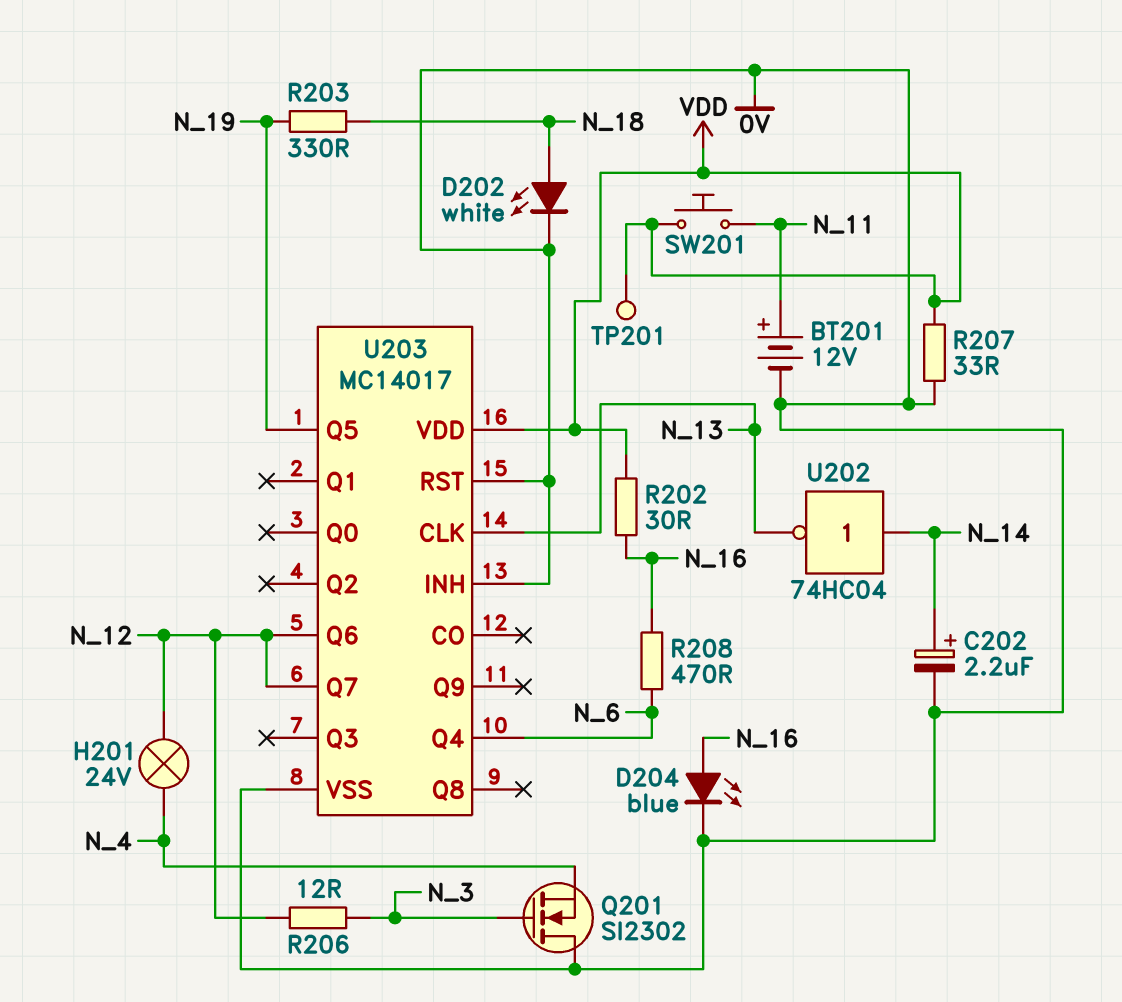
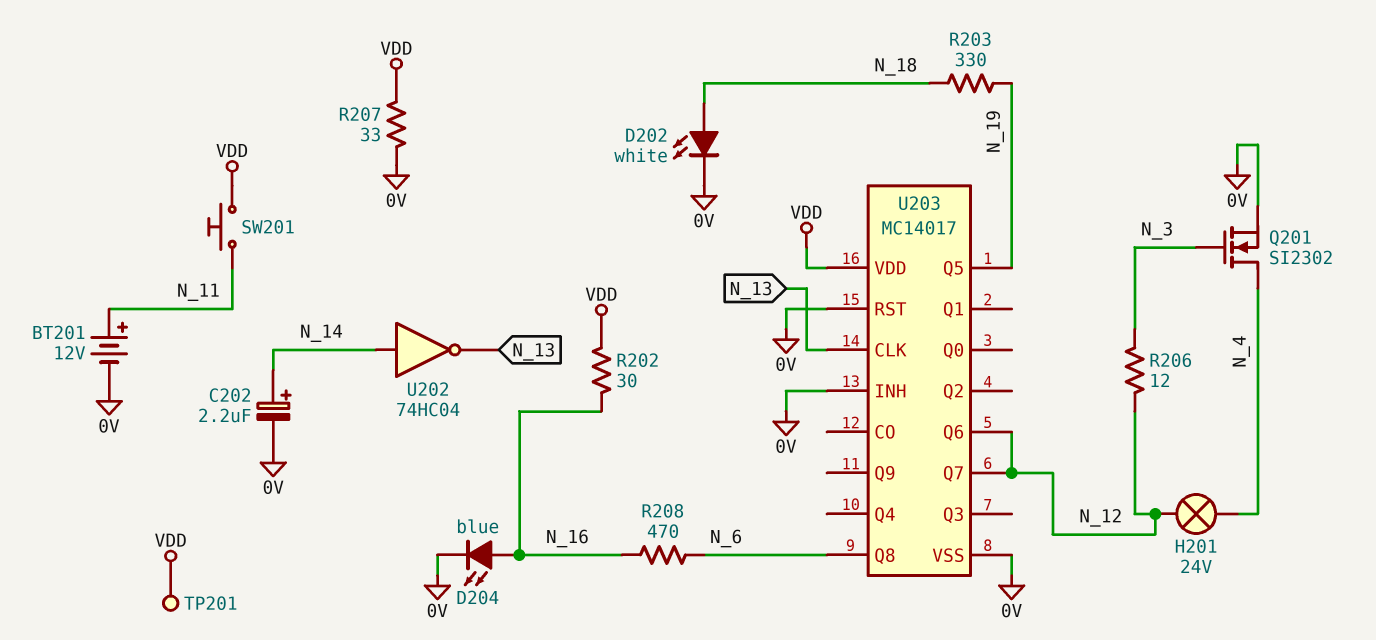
Q201: NMOS SI2302 (G N_3, D 0V, S N_4) -> NMOS SI2302 (G N_3, D N_4, S 0V)
U203 pin Q4: N_6 -> none
U203 pin Q8: none -> N_6

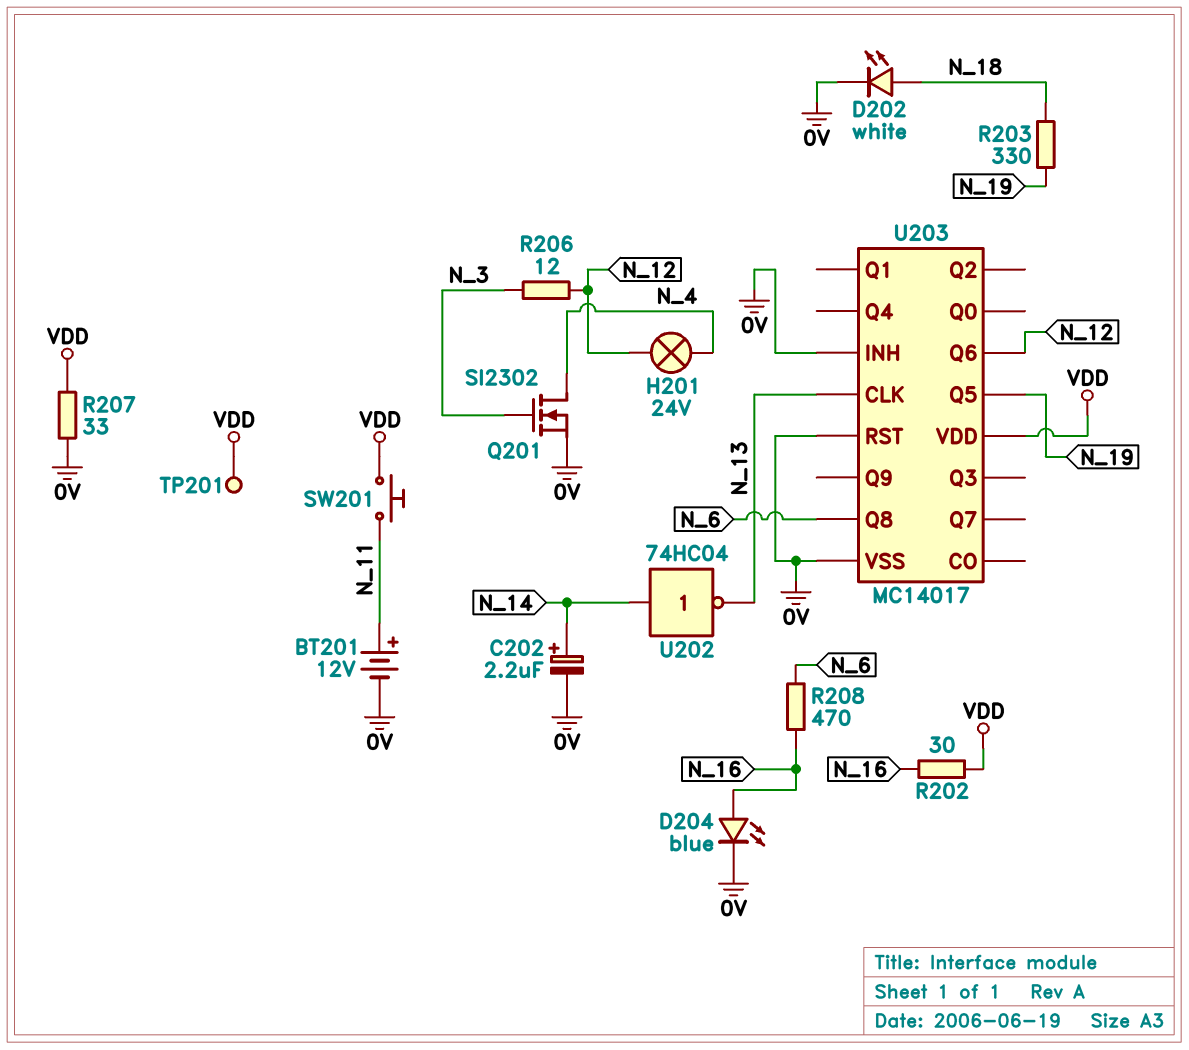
U203 pin Q7: N_12 -> none

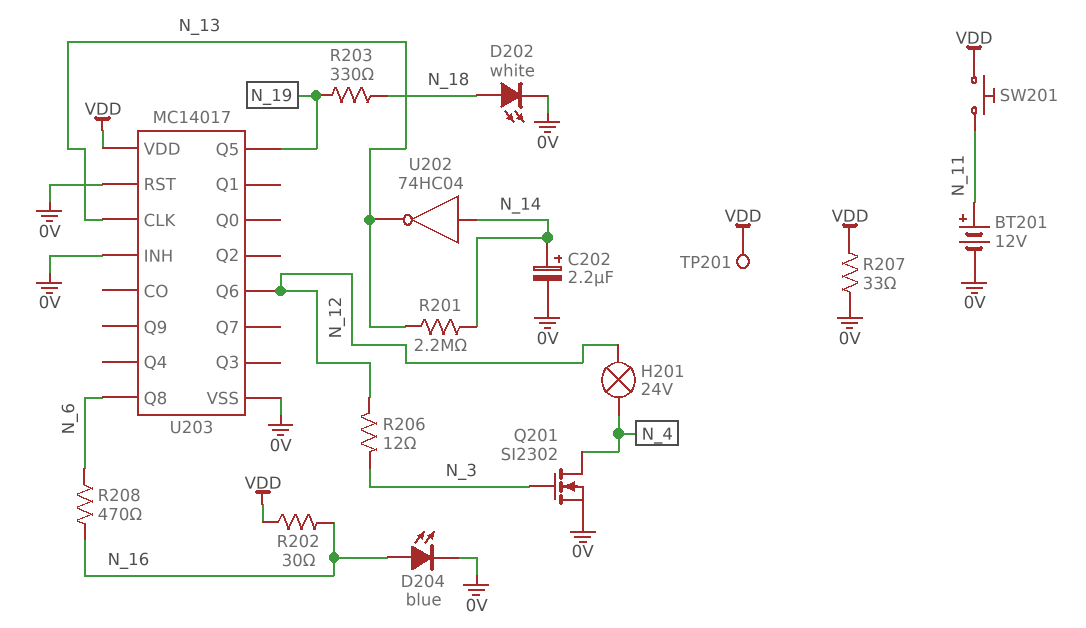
R201: none -> 2.2M (N_13, N_14)

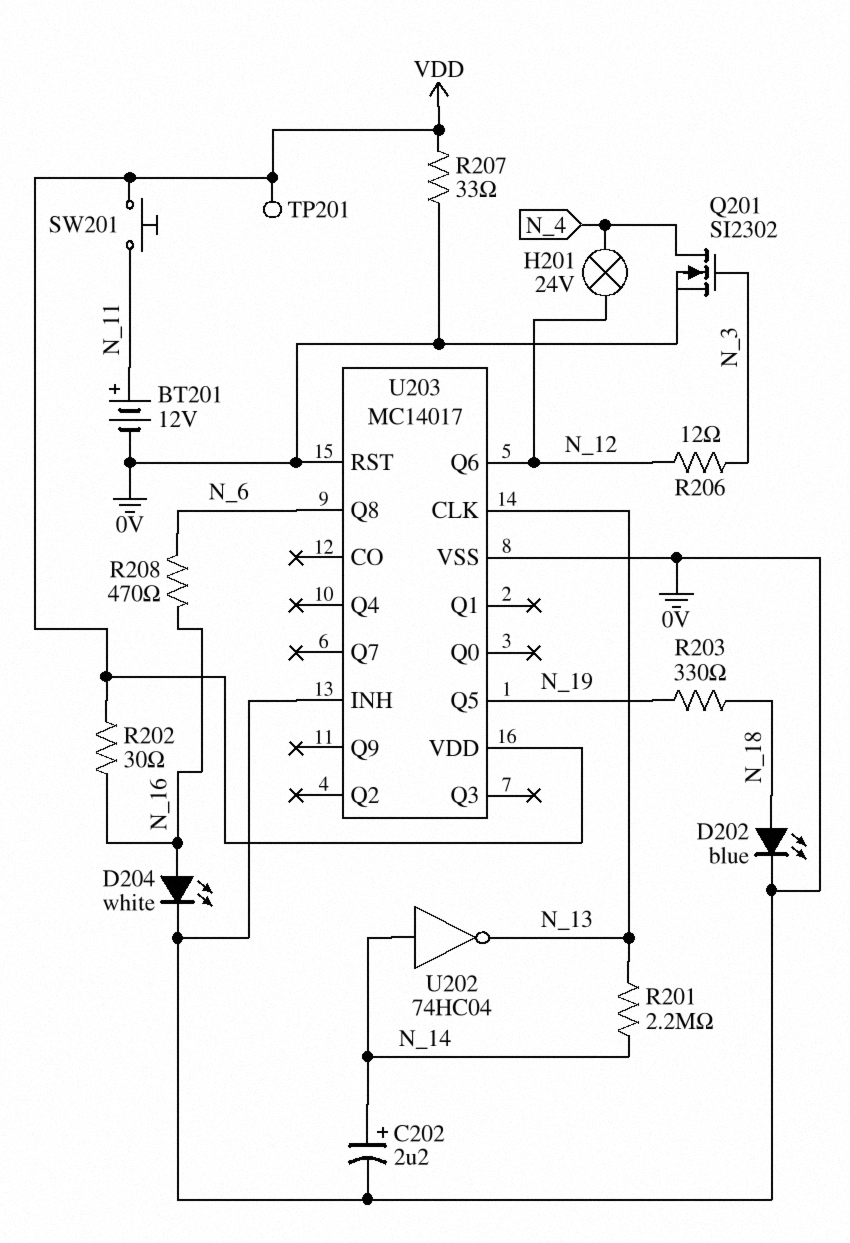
D202: LED white (A N_18, K 0V) -> LED blue (A N_18, K 0V)
D204: LED blue (A N_16, K 0V) -> LED white (A N_16, K 0V)

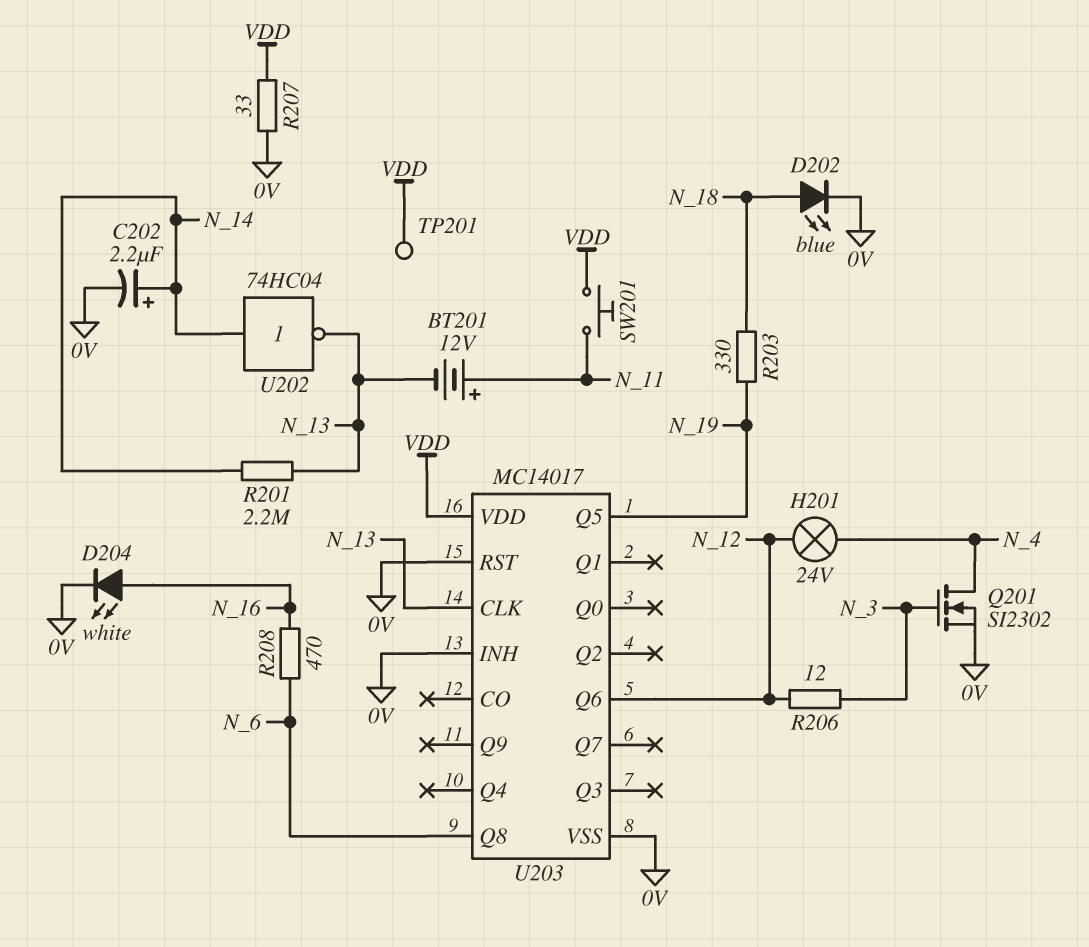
BT201: 12V (plus N_11, minus 0V) -> 12V (plus N_11, minus N_13)
R202: 30 (N_16, VDD) -> none

